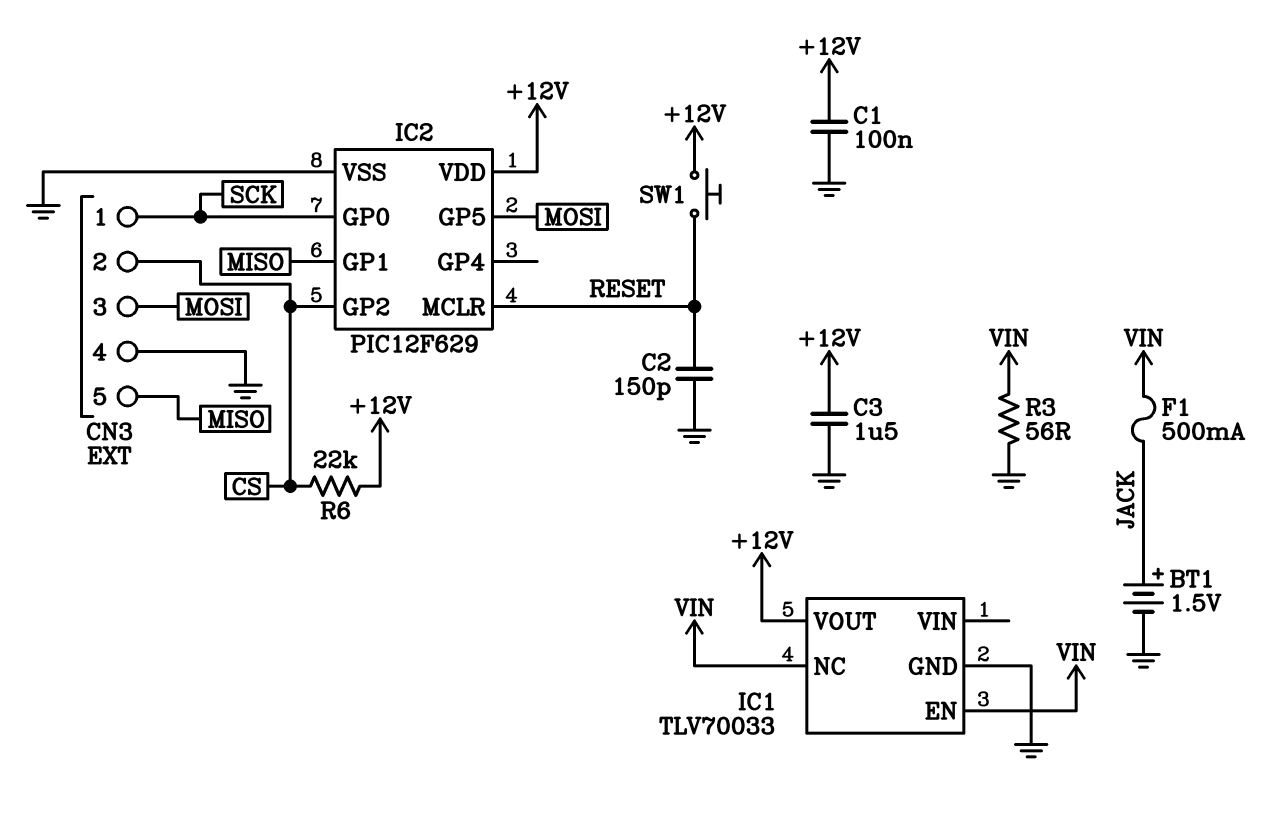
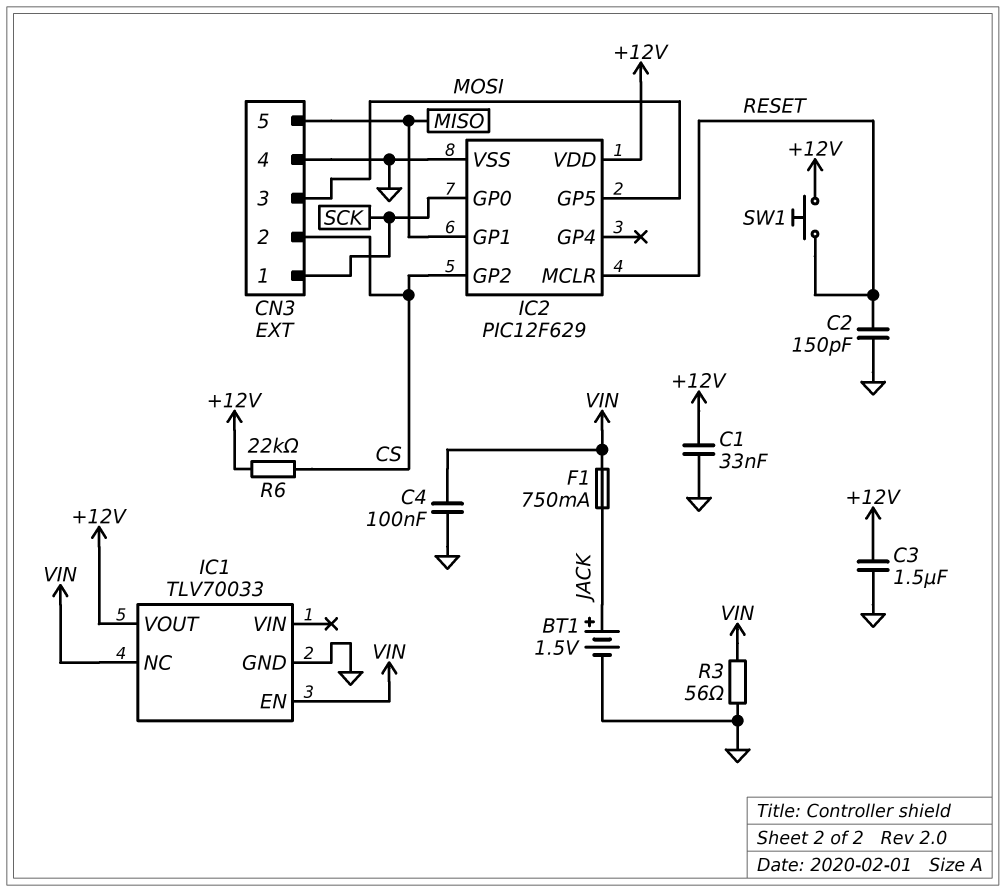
C1: 100nF (+12V, GND) -> 33nF (+12V, GND)
C4: none -> 100nF (GND, VIN)
F1: 500mA (JACK, VIN) -> 750mA (JACK, VIN)

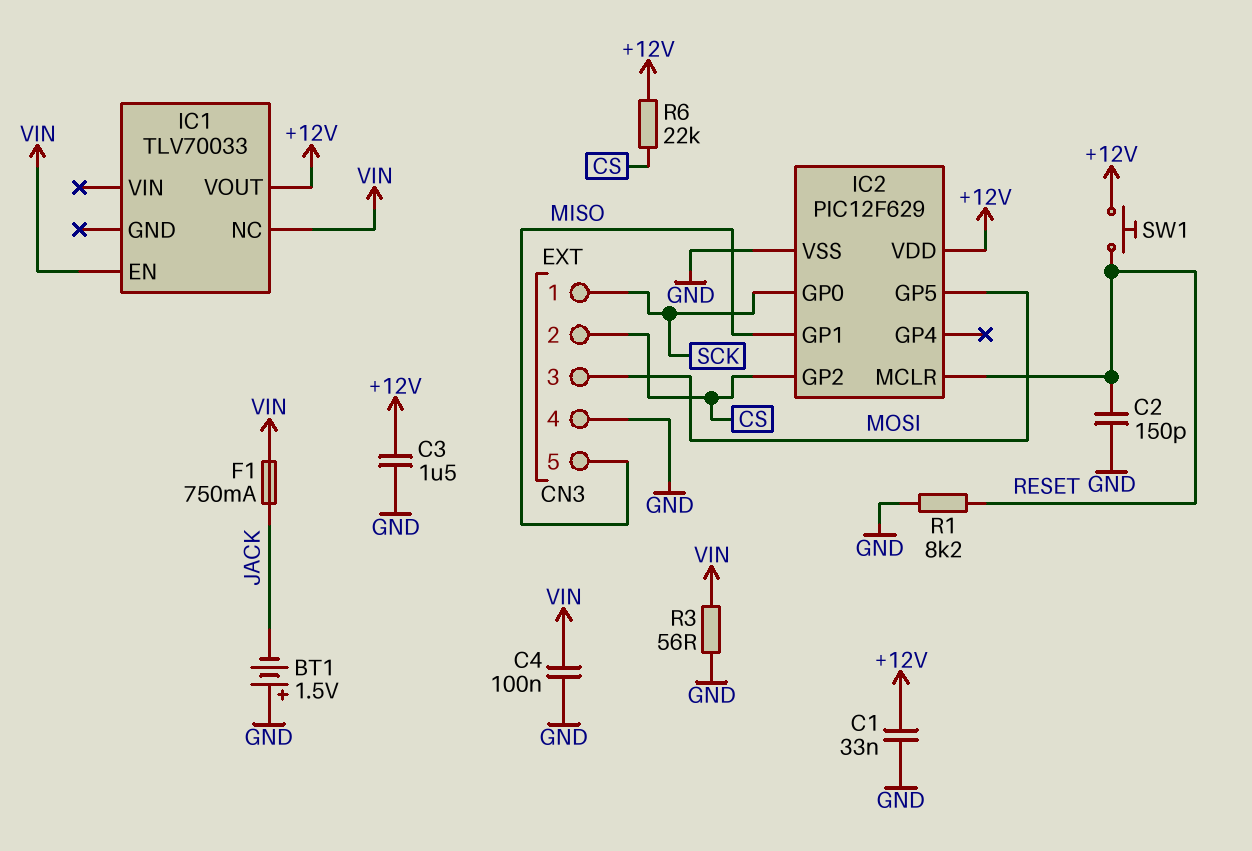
BT1: 1.5V (plus JACK, minus GND) -> 1.5V (plus GND, minus JACK)
IC1 pin GND: GND -> none
R1: none -> 8.2k (GND, RESET)

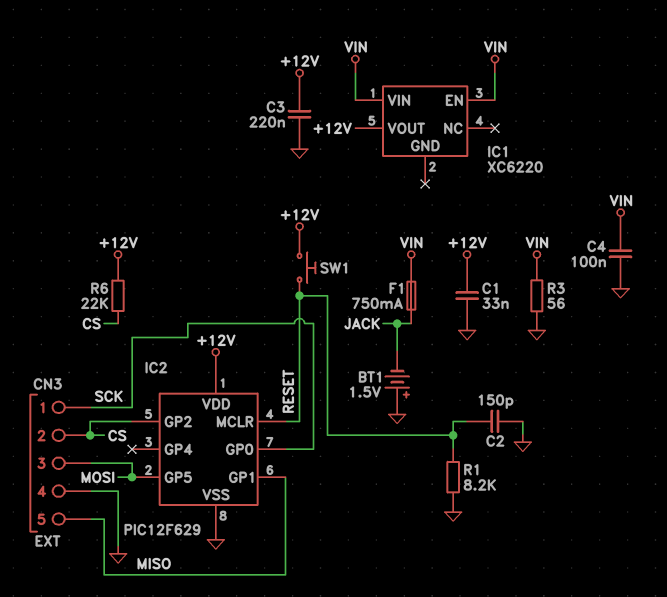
C3: 1.5uF (+12V, GND) -> 220nF (+12V, GND)
IC1: TLV70033 -> XC6220
IC1 pin NC: VIN -> none
IC1 pin VIN: none -> VIN

